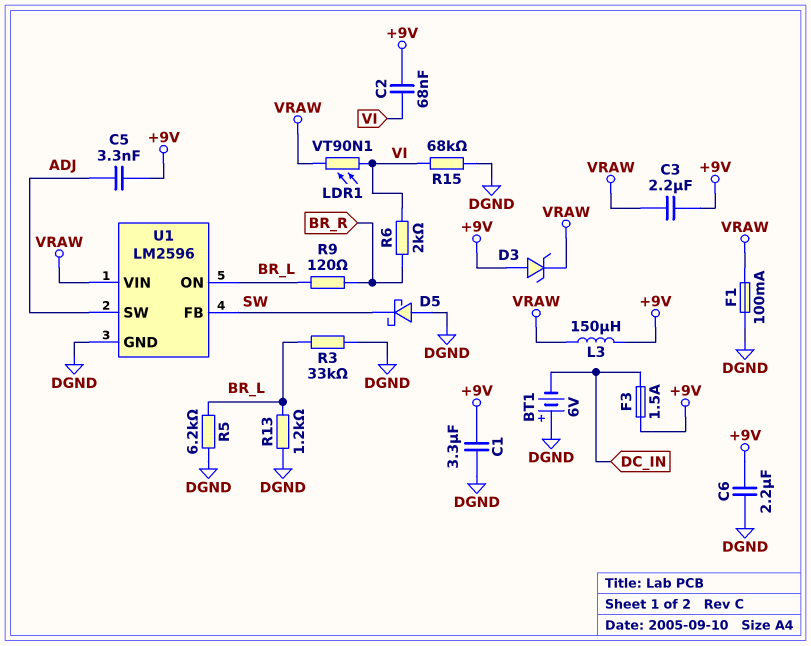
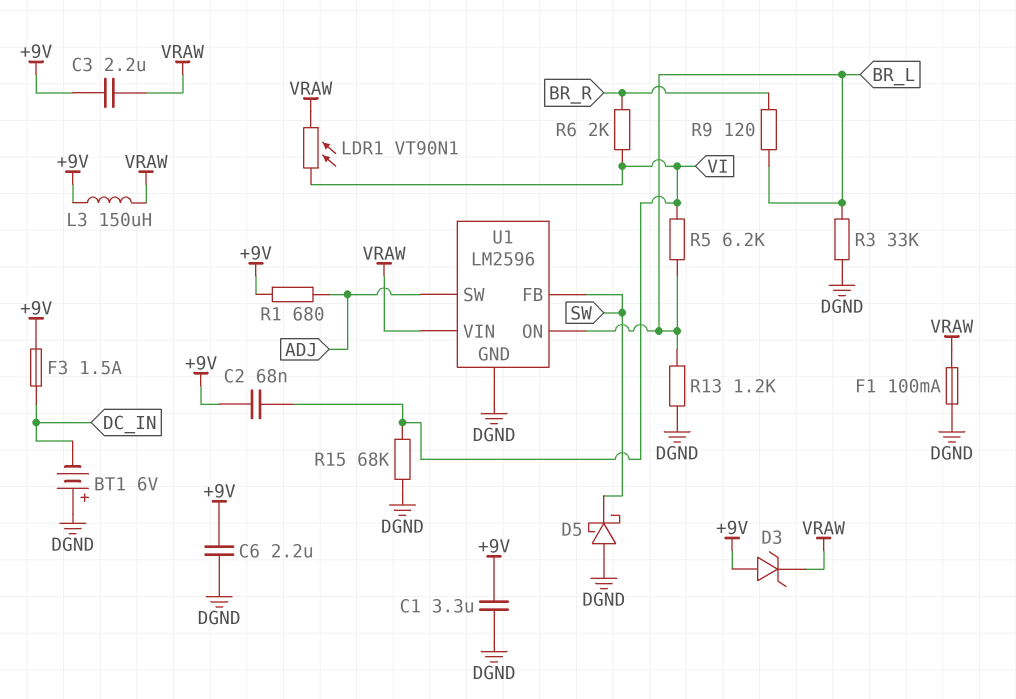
C5: 3.3nF (+9V, ADJ) -> none
R1: none -> 680 (+9V, ADJ)
R5: 6.2k (BR_L, DGND) -> 6.2k (BR_L, VI)

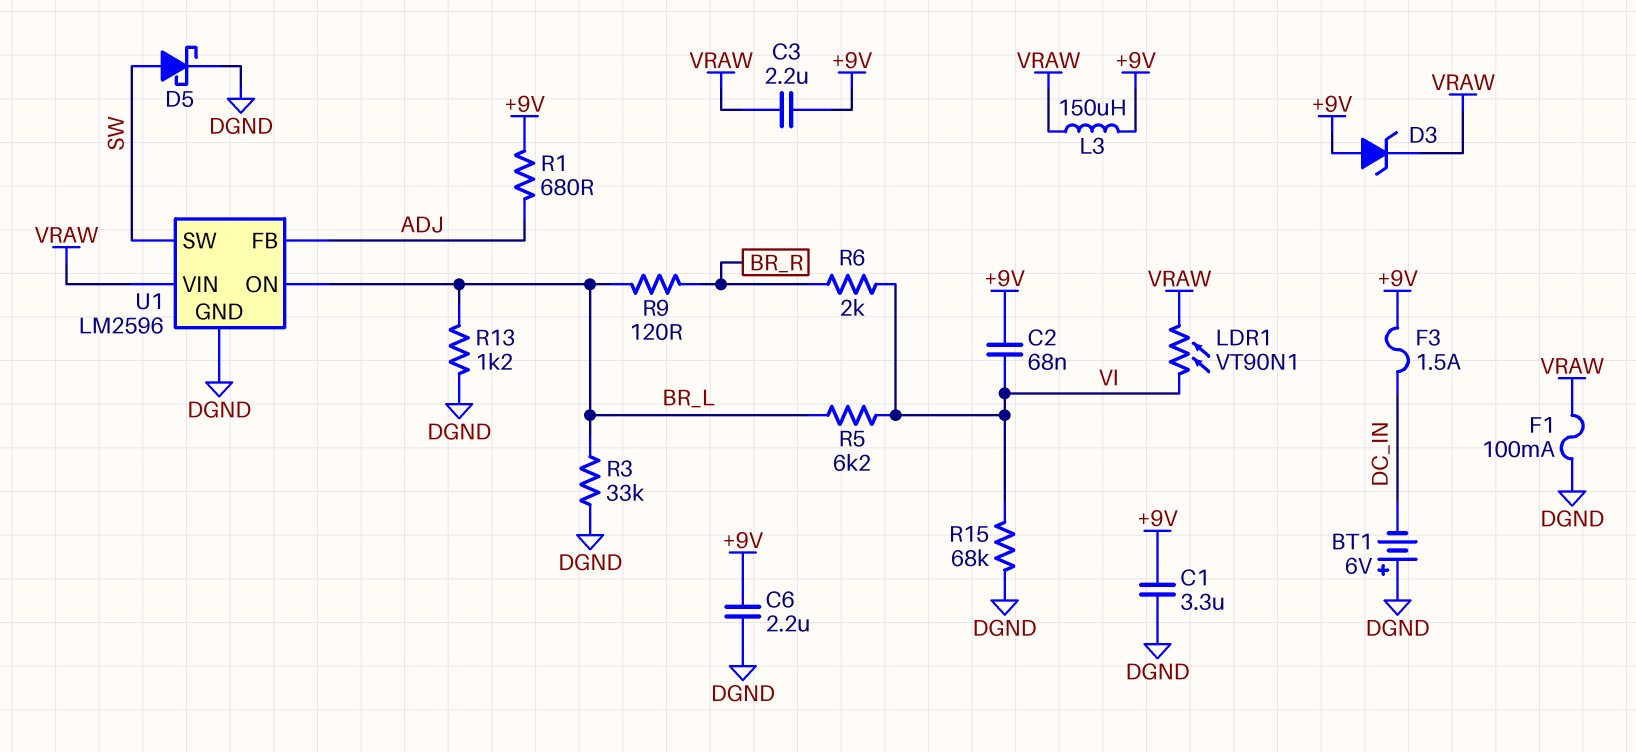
D5: schottky (A DGND, K SW) -> schottky (A SW, K DGND)
U1 pin FB: SW -> ADJ
U1 pin SW: ADJ -> SW

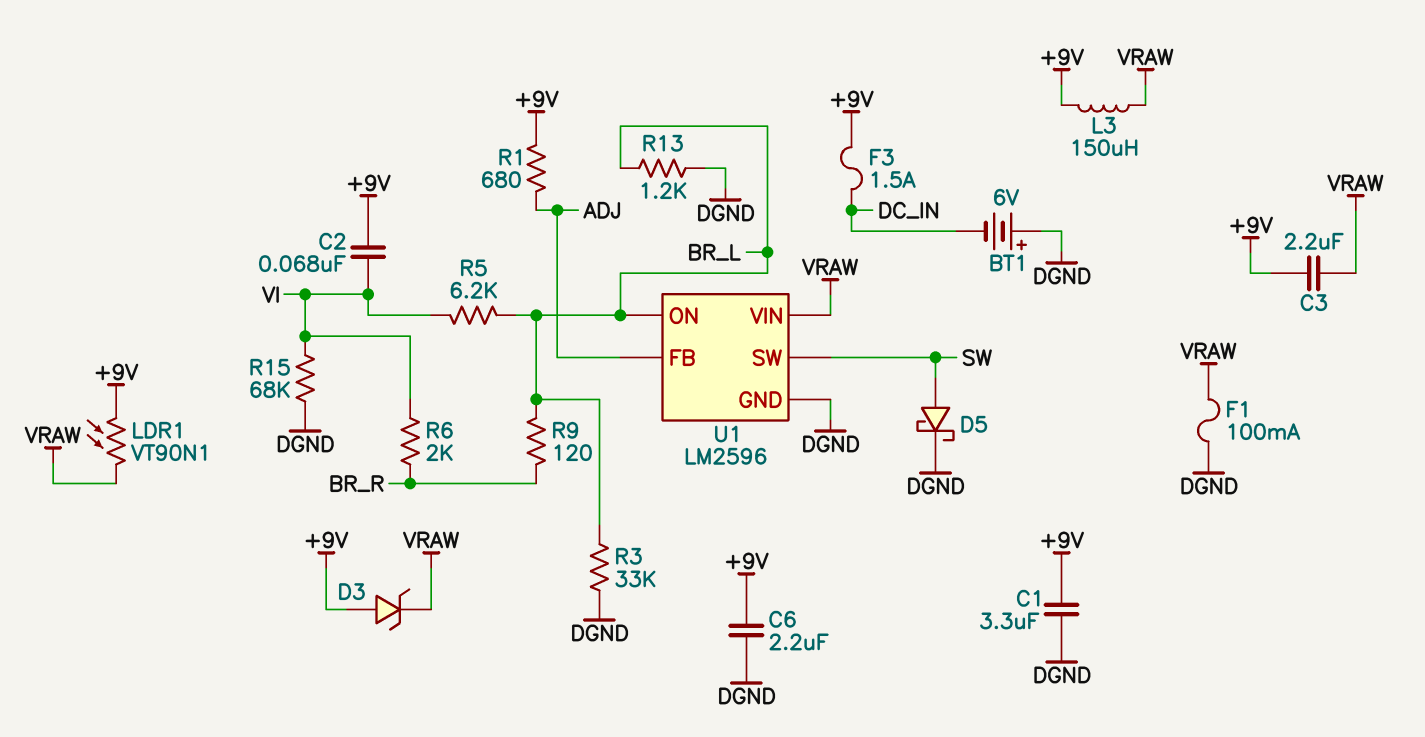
LDR1: VT90N1 (VI, VRAW) -> VT90N1 (+9V, VRAW)

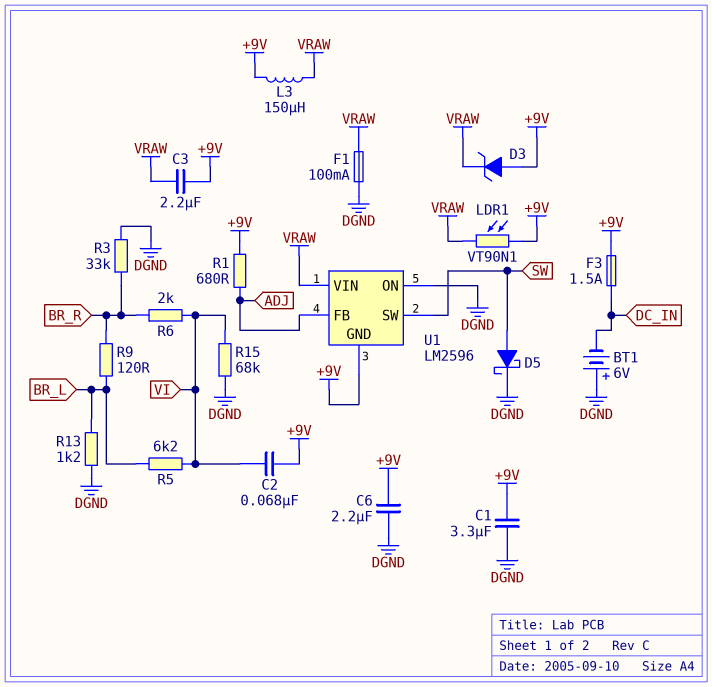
R3: 33k (BR_L, DGND) -> 33k (BR_R, DGND)
U1 pin GND: DGND -> +9V
U1 pin ON: BR_L -> DGND

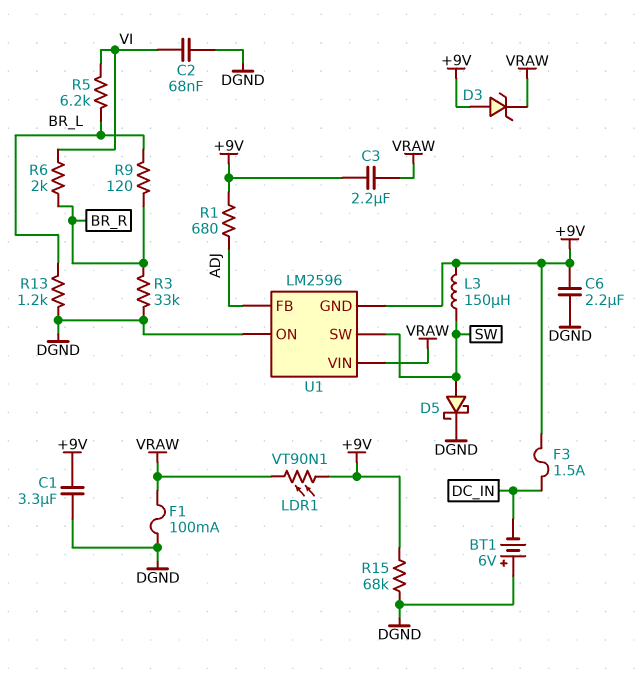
C2: 68nF (+9V, VI) -> 68nF (DGND, VI)
L3: 150uH (+9V, VRAW) -> 150uH (+9V, SW)
R15: 68k (DGND, VI) -> 68k (+9V, DGND)

